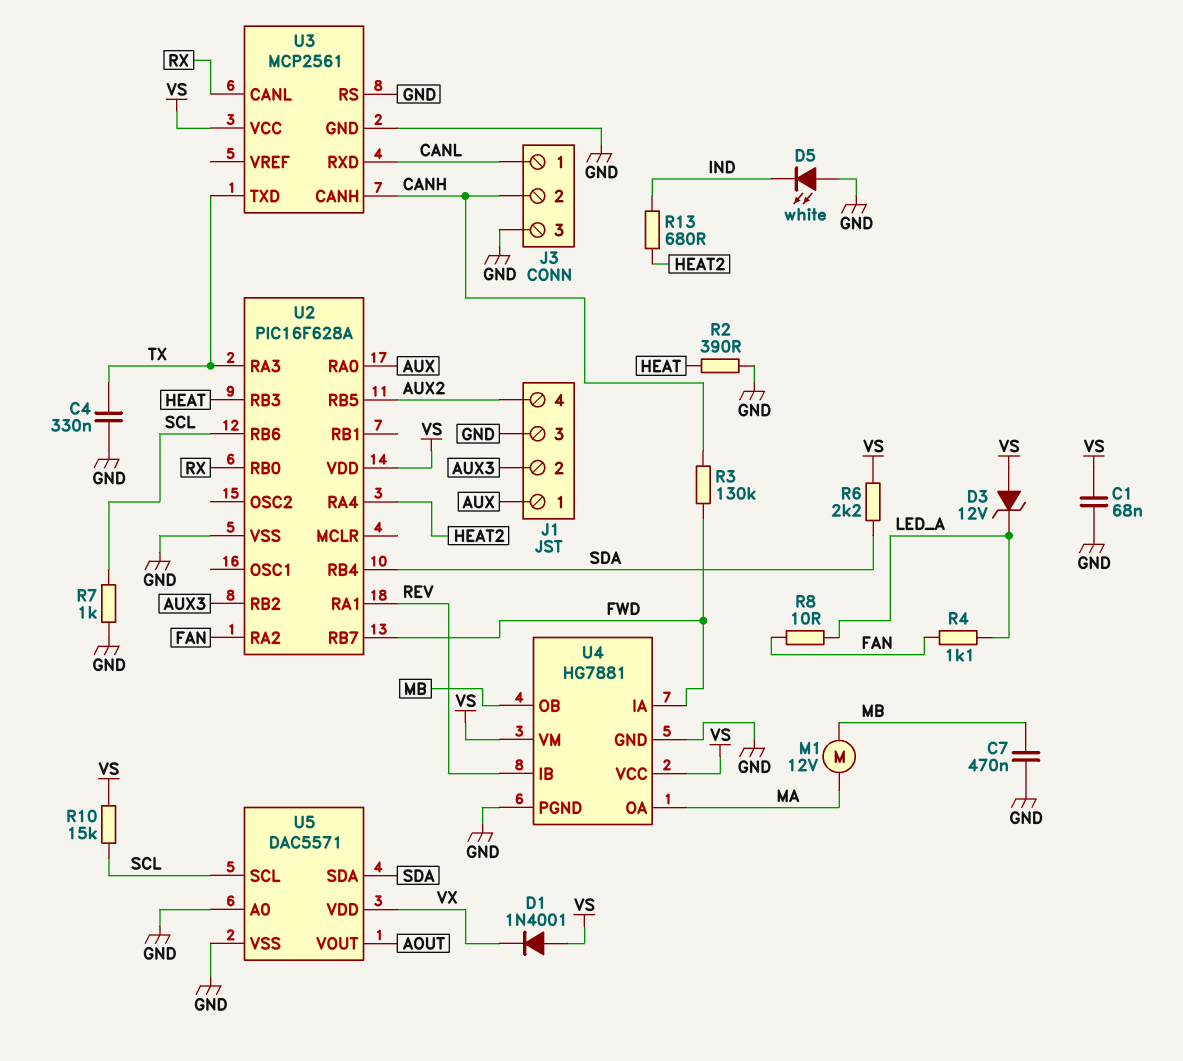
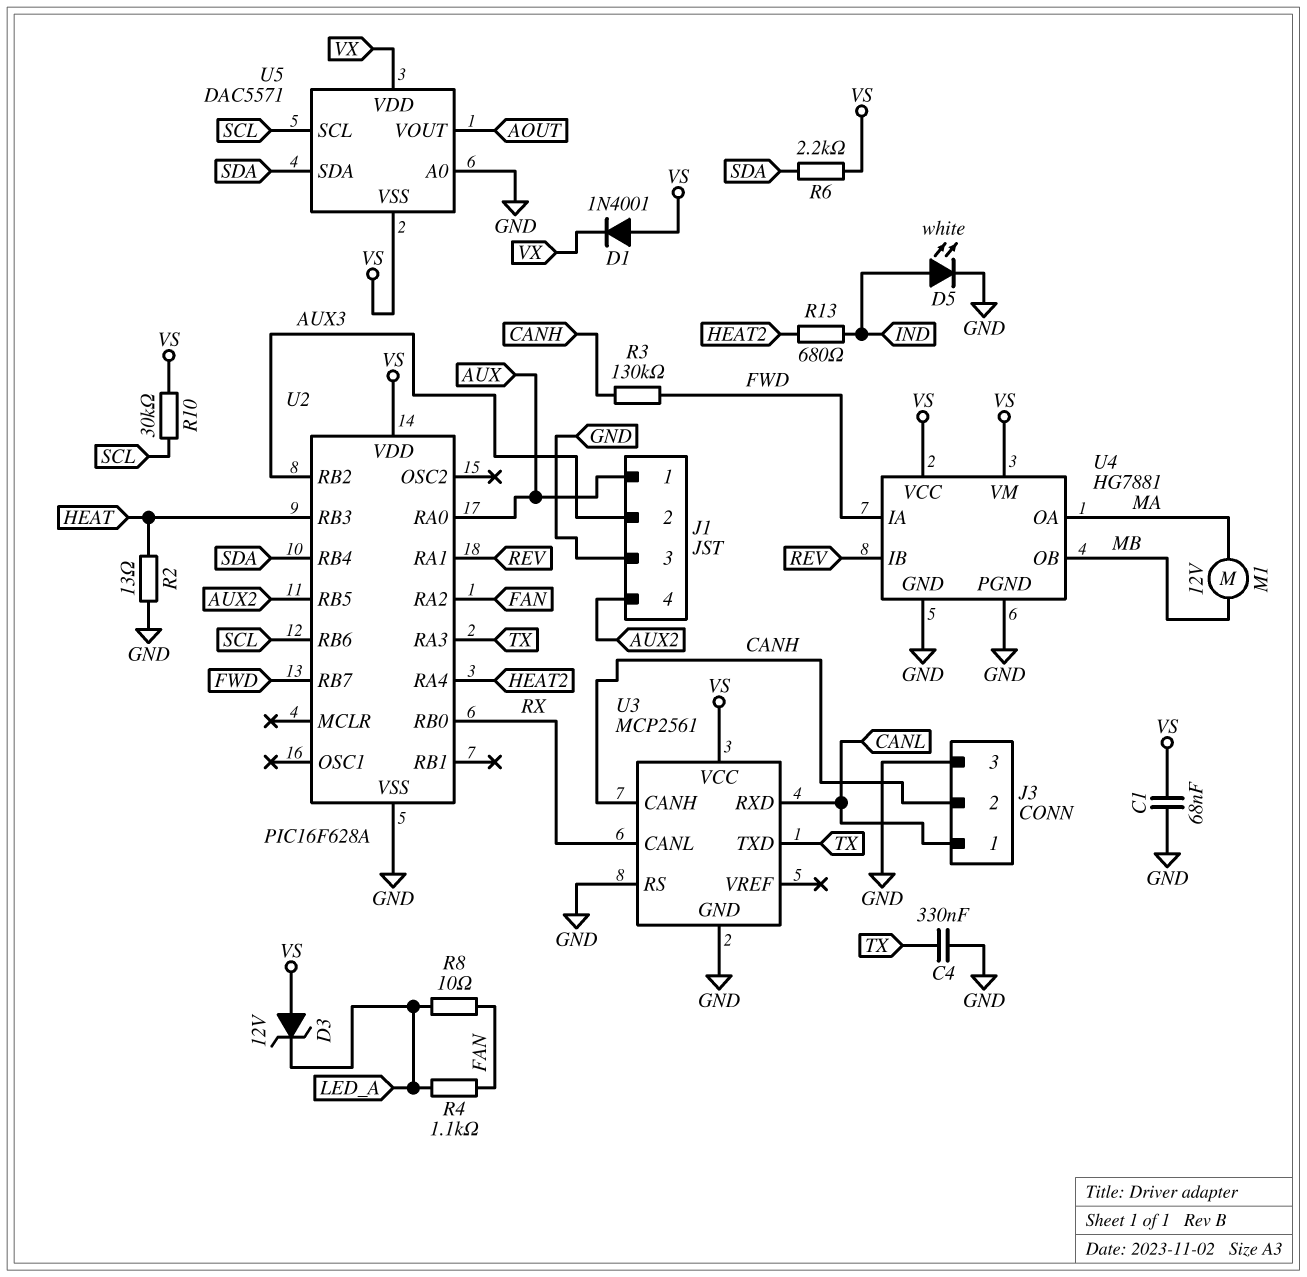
C7: 470nF (GND, MB) -> none
D5: LED white (A GND, K IND) -> LED white (A IND, K GND)
R2: 390 (GND, HEAT) -> 13 (GND, HEAT)
R7: 1k (GND, SCL) -> none
R10: 15k (SCL, VS) -> 30k (SCL, VS)
U5 pin VSS: GND -> VS

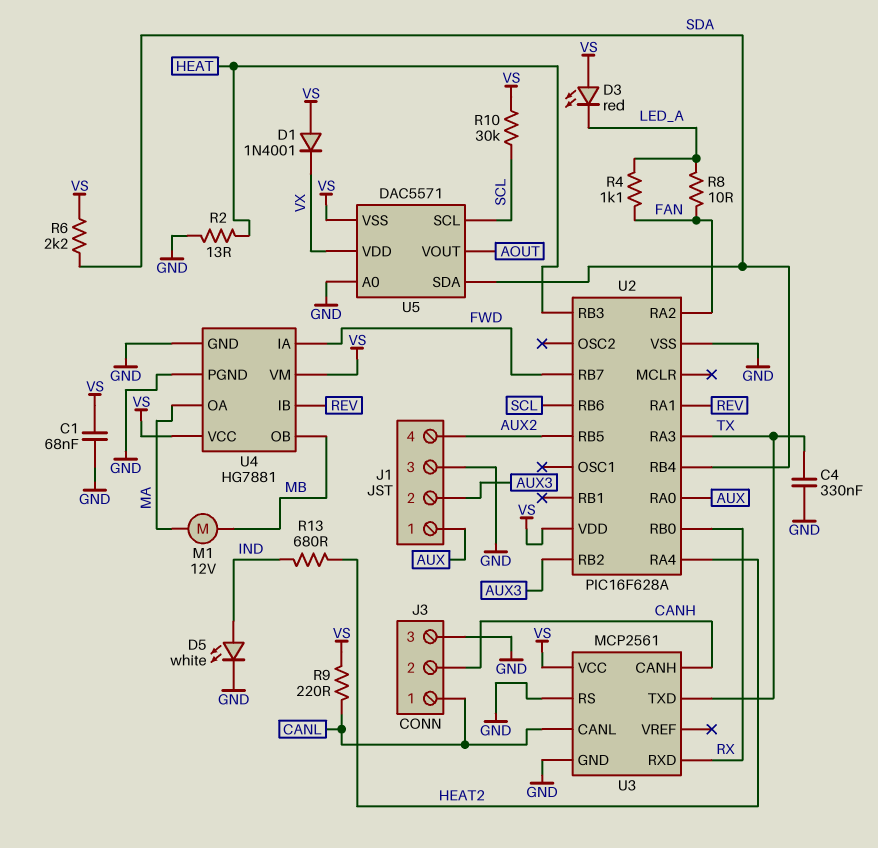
D3: zener 12V (A VS, K LED_A) -> LED red (A VS, K LED_A)
R3: 130k (CANH, FWD) -> none
R9: none -> 220 (CANL, VS)
U3 pin CANL: RX -> CANL
U3 pin RXD: CANL -> RX

